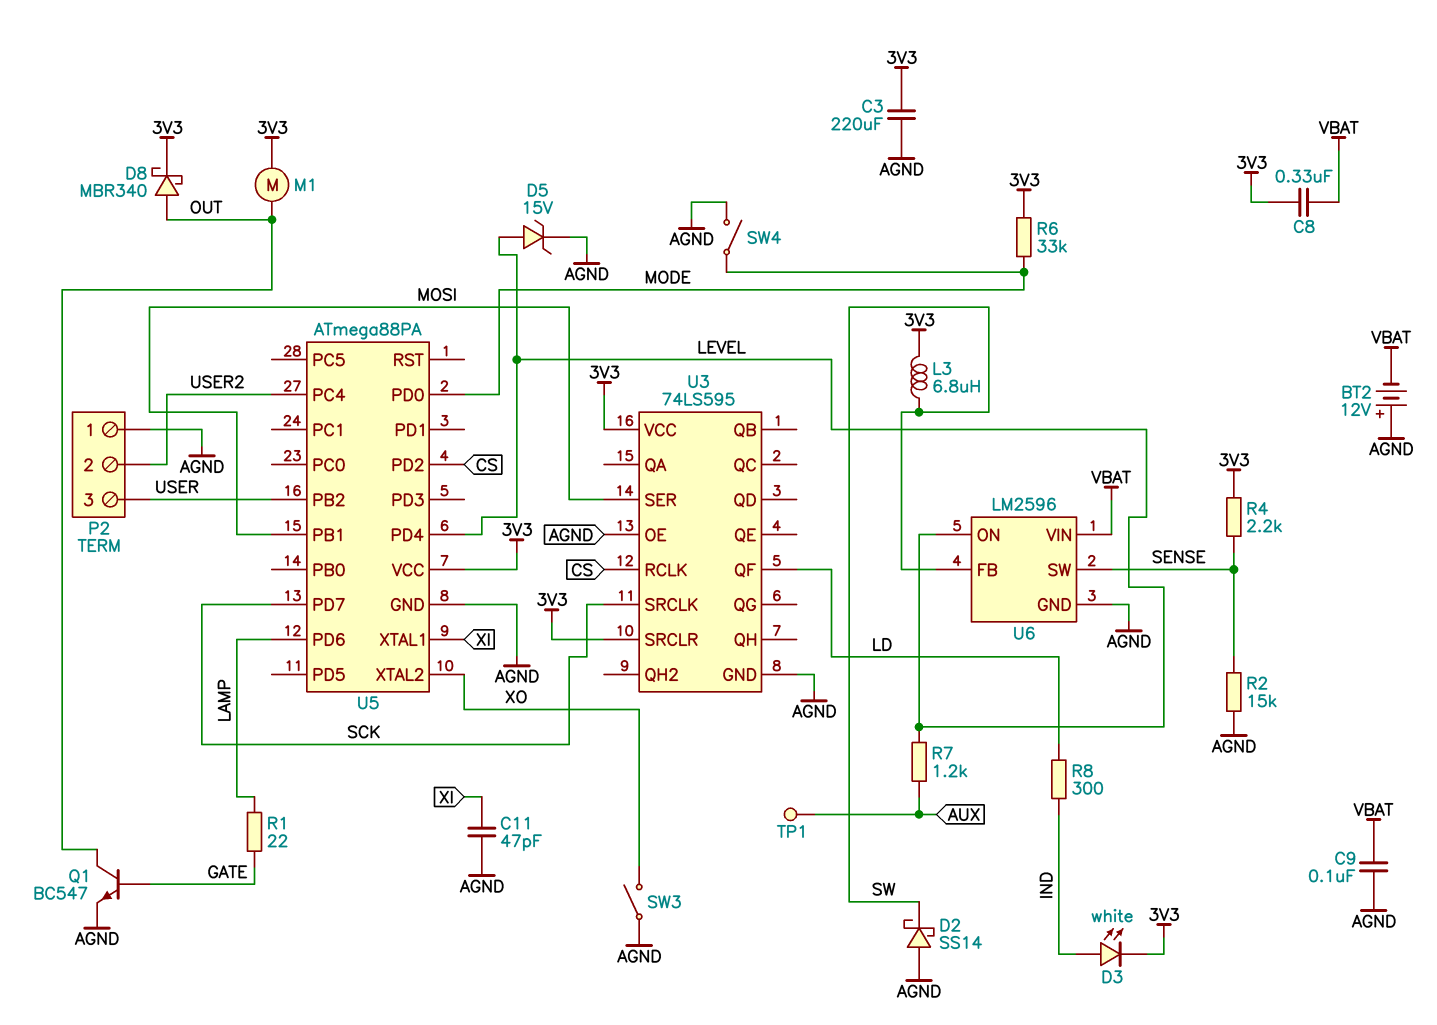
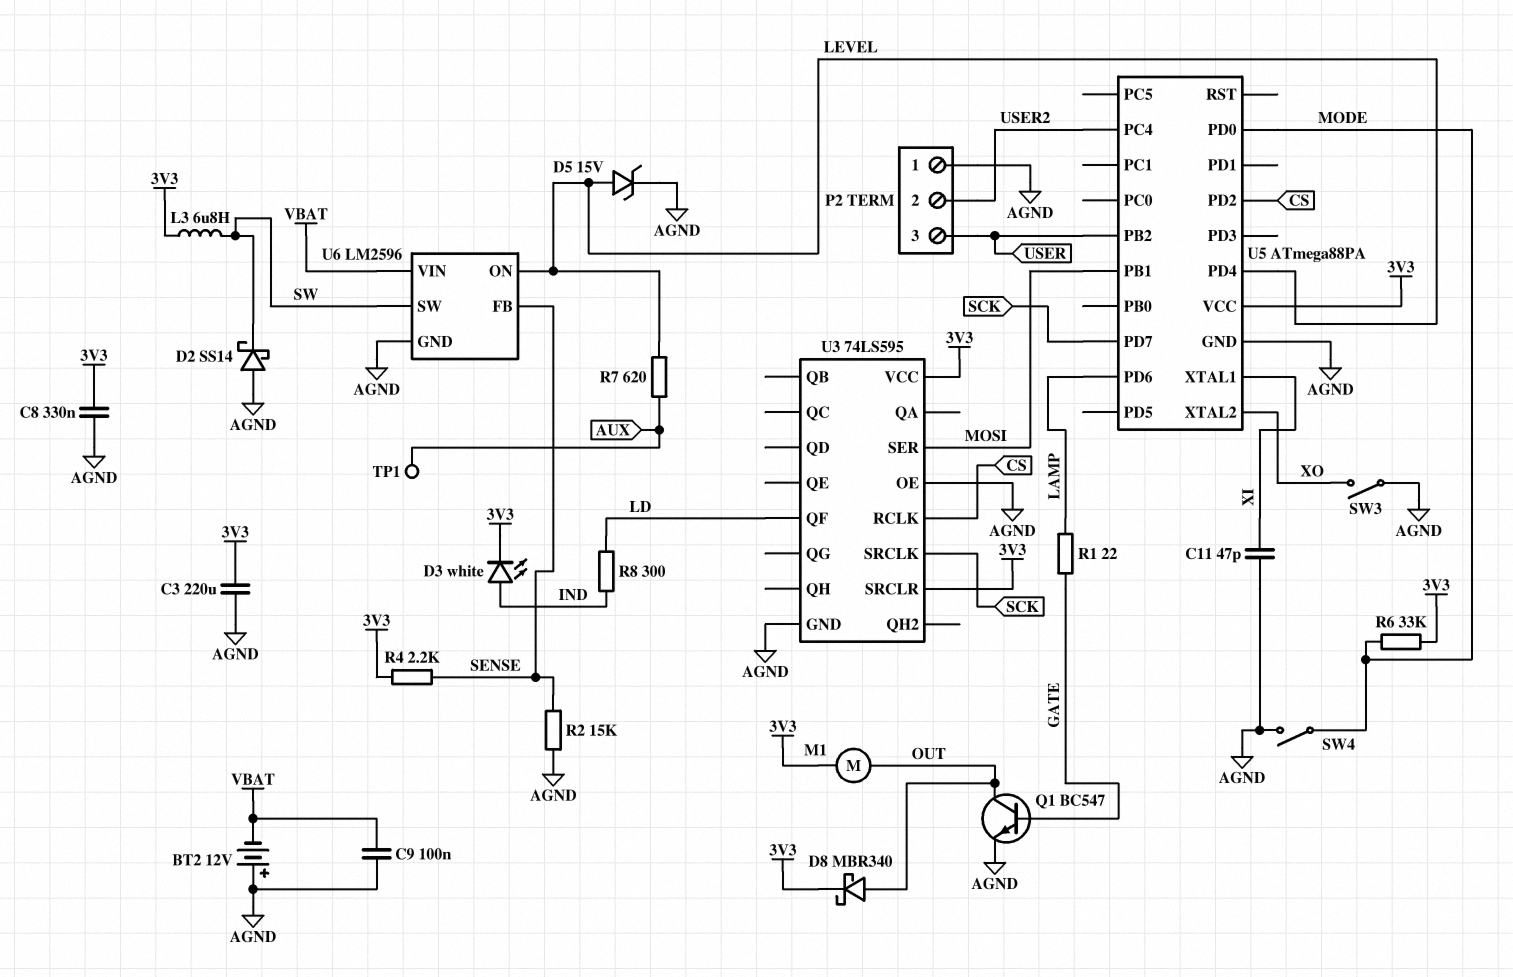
C8: 330nF (3V3, VBAT) -> 330nF (3V3, AGND)
R7: 1.2k (AUX, LEVEL) -> 620 (AUX, LEVEL)
U6 pin FB: SW -> SENSE
U6 pin SW: SENSE -> SW

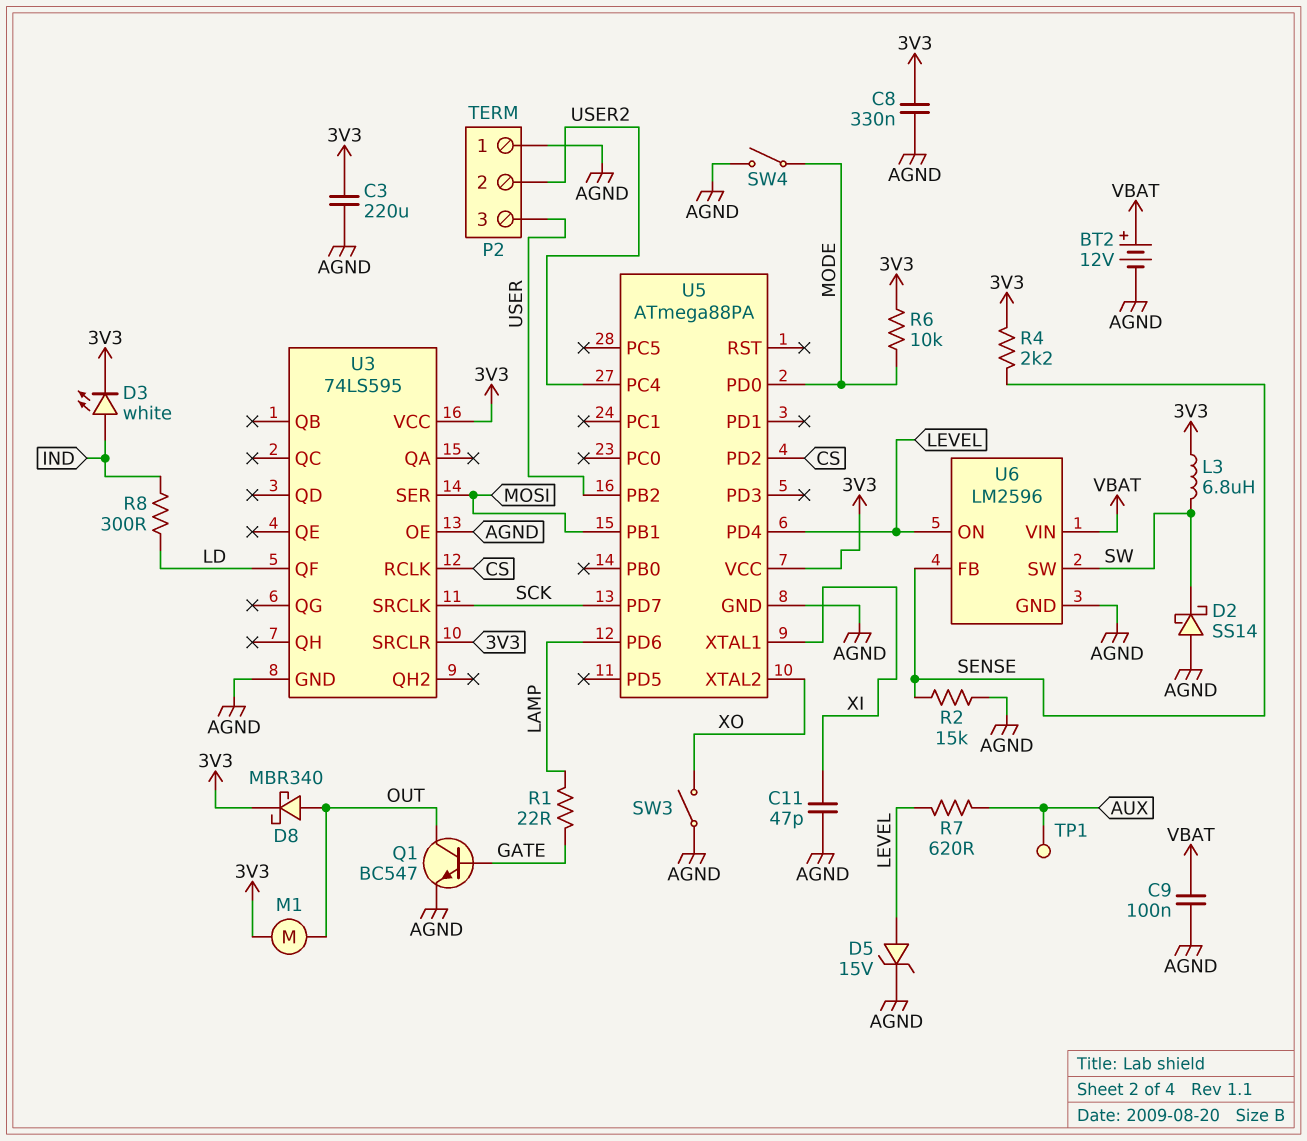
BT2: 12V (plus AGND, minus VBAT) -> 12V (plus VBAT, minus AGND)
R6: 33k (3V3, MODE) -> 10k (3V3, MODE)

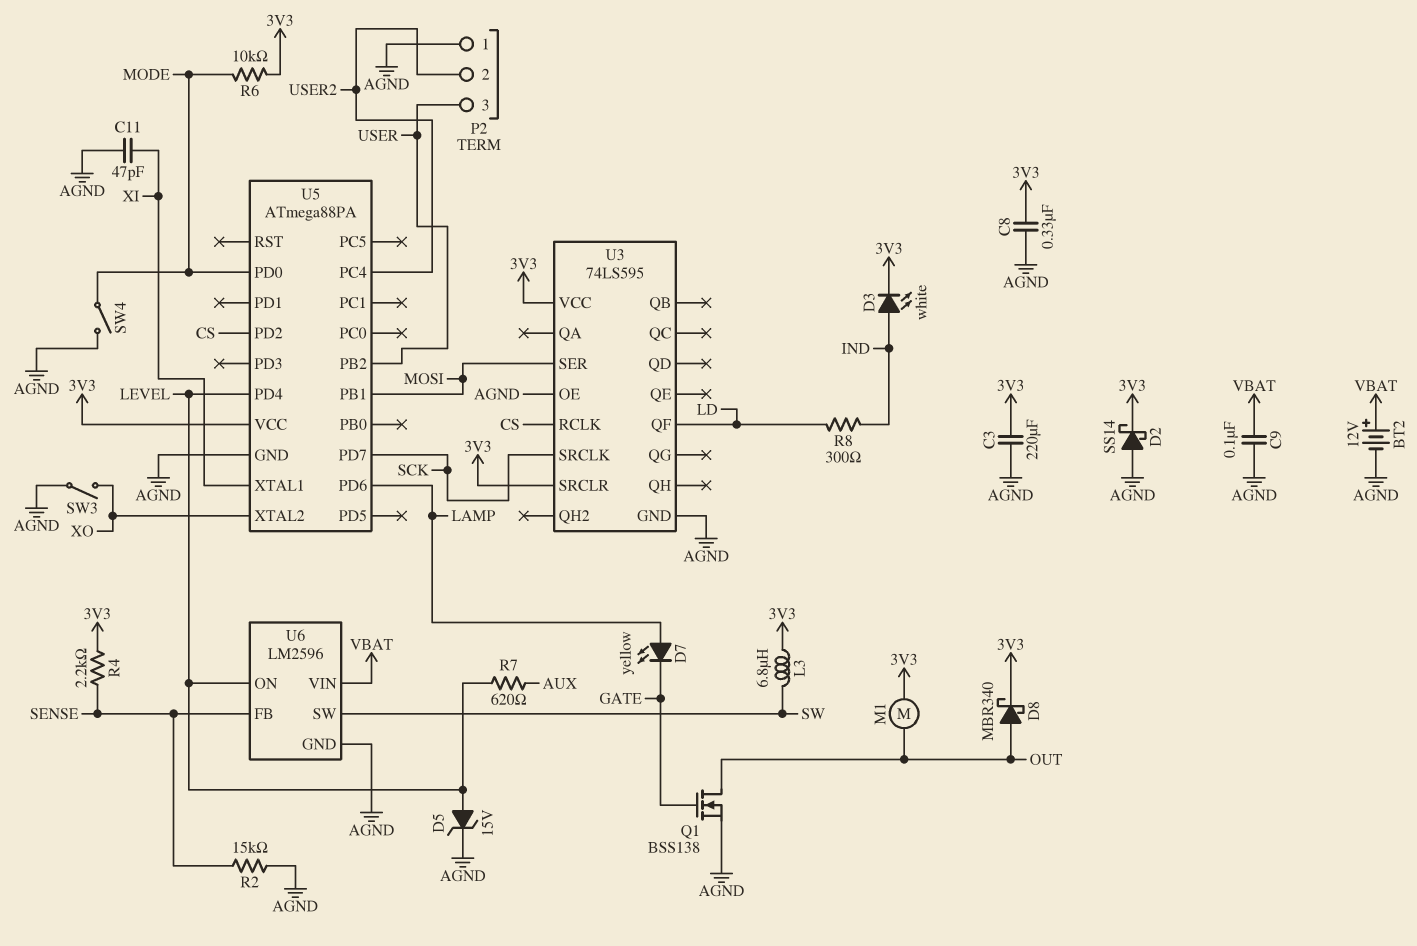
D2: schottky SS14 (A AGND, K SW) -> schottky SS14 (A AGND, K 3V3)
D7: none -> LED yellow (A LAMP, K GATE)
Q1: NPN BC547 (B GATE, C OUT, E AGND) -> NMOS BSS138 (G GATE, D OUT, S AGND)
R1: 22 (GATE, LAMP) -> none
TP1: test point (AUX) -> none

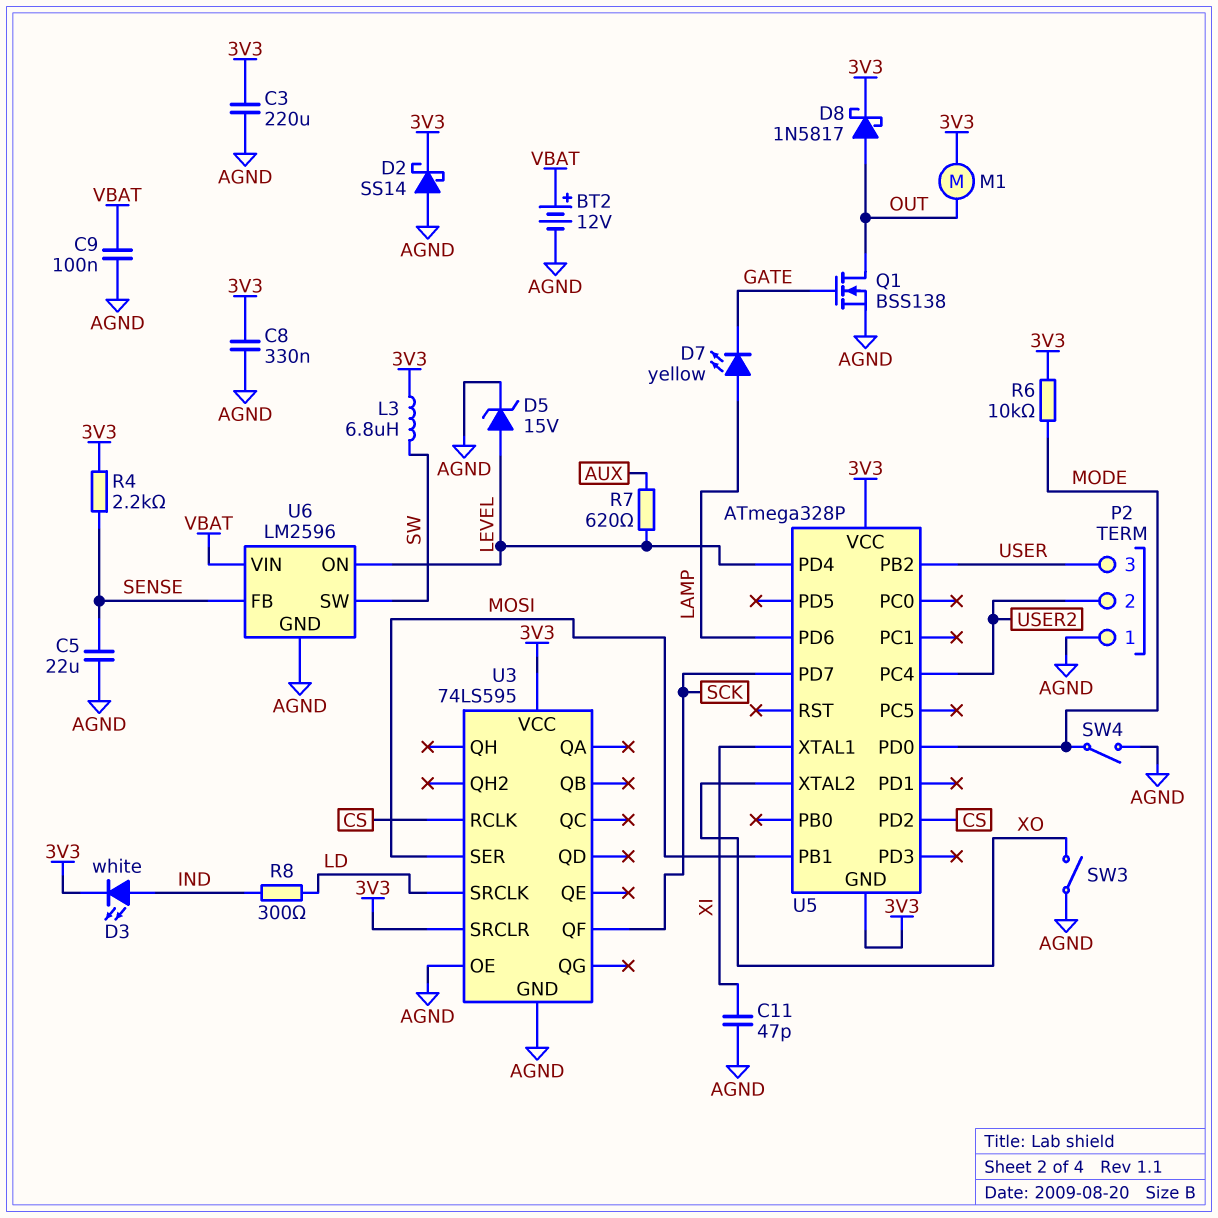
C5: none -> 22uF (AGND, SENSE)
D8: schottky MBR340 (A OUT, K 3V3) -> schottky 1N5817 (A OUT, K 3V3)
R2: 15k (AGND, SENSE) -> none
U3 pin QF: LD -> SCK
U3 pin SRCLK: SCK -> LD
U5: ATmega88PA -> ATmega328P
U5 pin GND: AGND -> 3V3

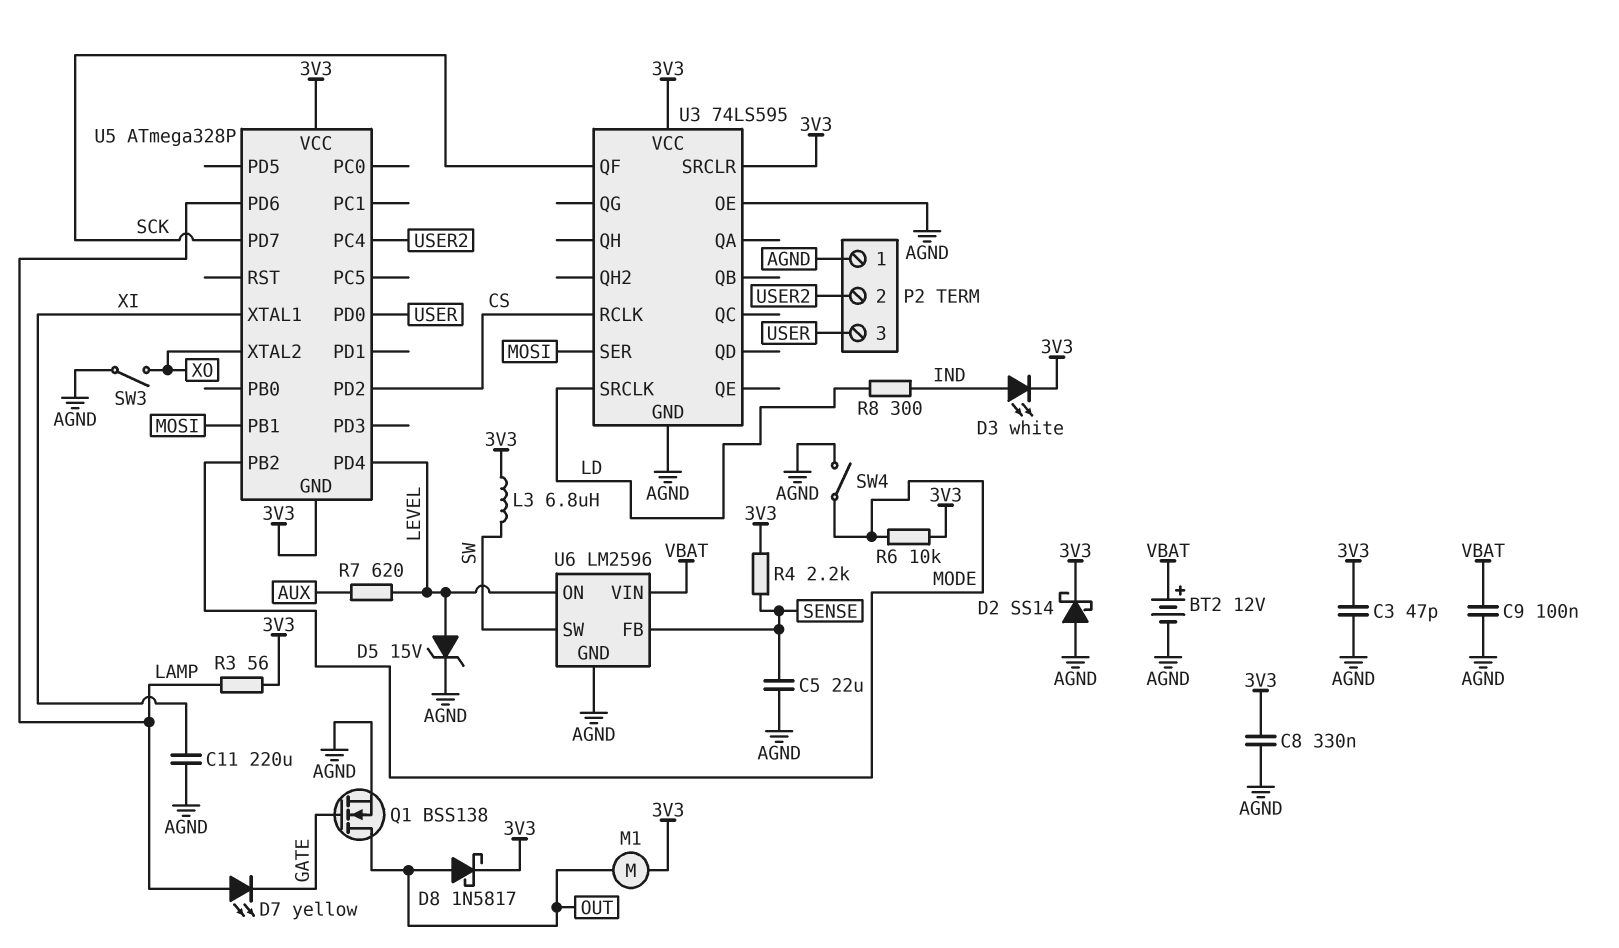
C3: 220uF (3V3, AGND) -> 47pF (3V3, AGND)
C11: 47pF (AGND, XI) -> 220uF (AGND, XI)
R3: none -> 56 (3V3, LAMP)
U5 pin PB2: USER -> MODE
U5 pin PD0: MODE -> USER

